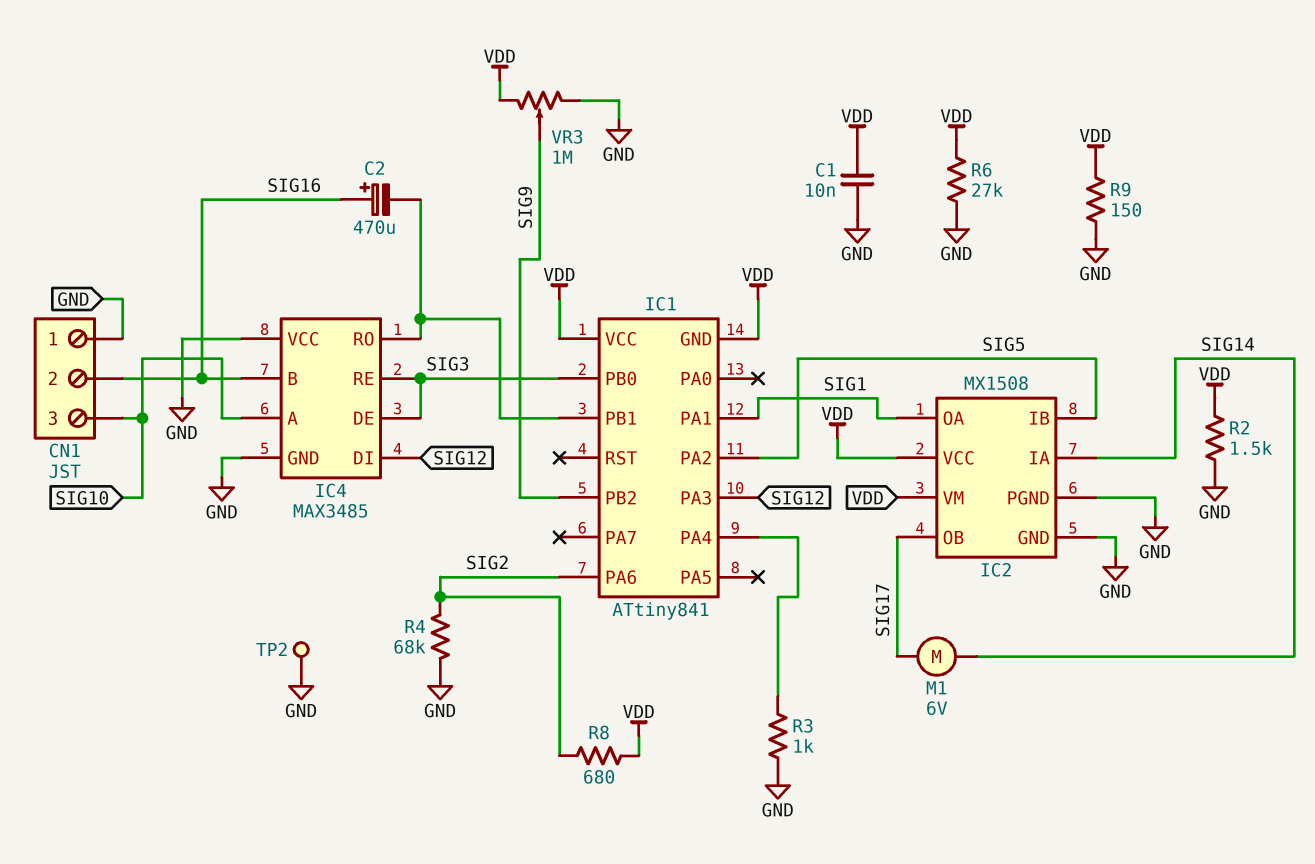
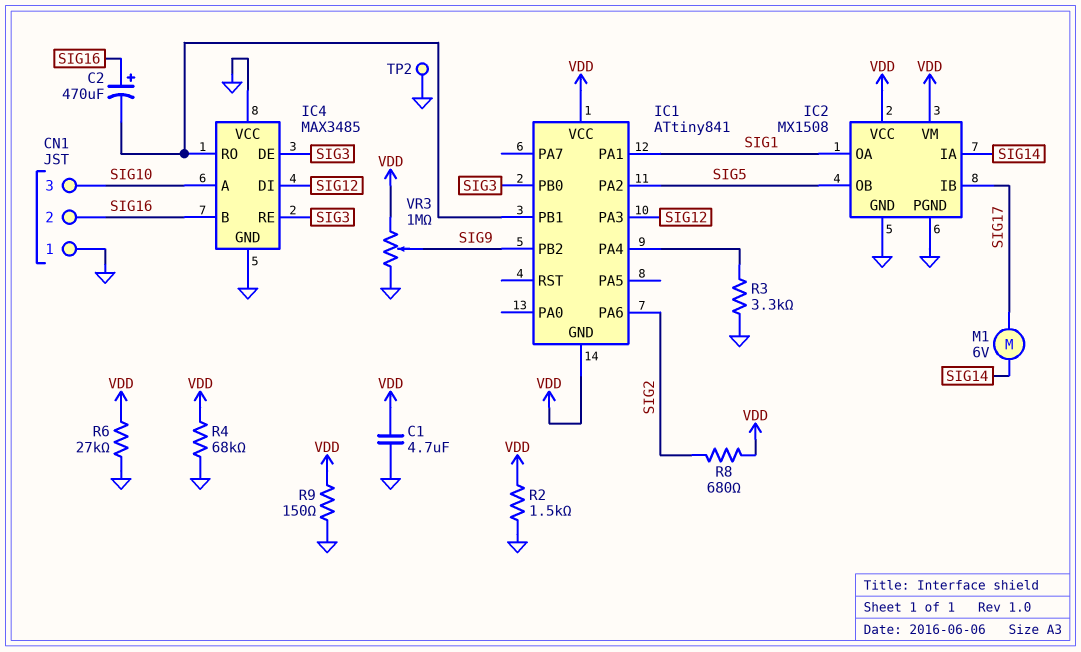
C1: 10nF (GND, VDD) -> 4.7uF (GND, VDD)
IC2 pin IB: SIG5 -> SIG17
IC2 pin OB: SIG17 -> SIG5
R3: 1k (GND, IC1/PA4) -> 3.3k (GND, IC1/PA4)
R4: 68k (GND, SIG2) -> 68k (GND, VDD)

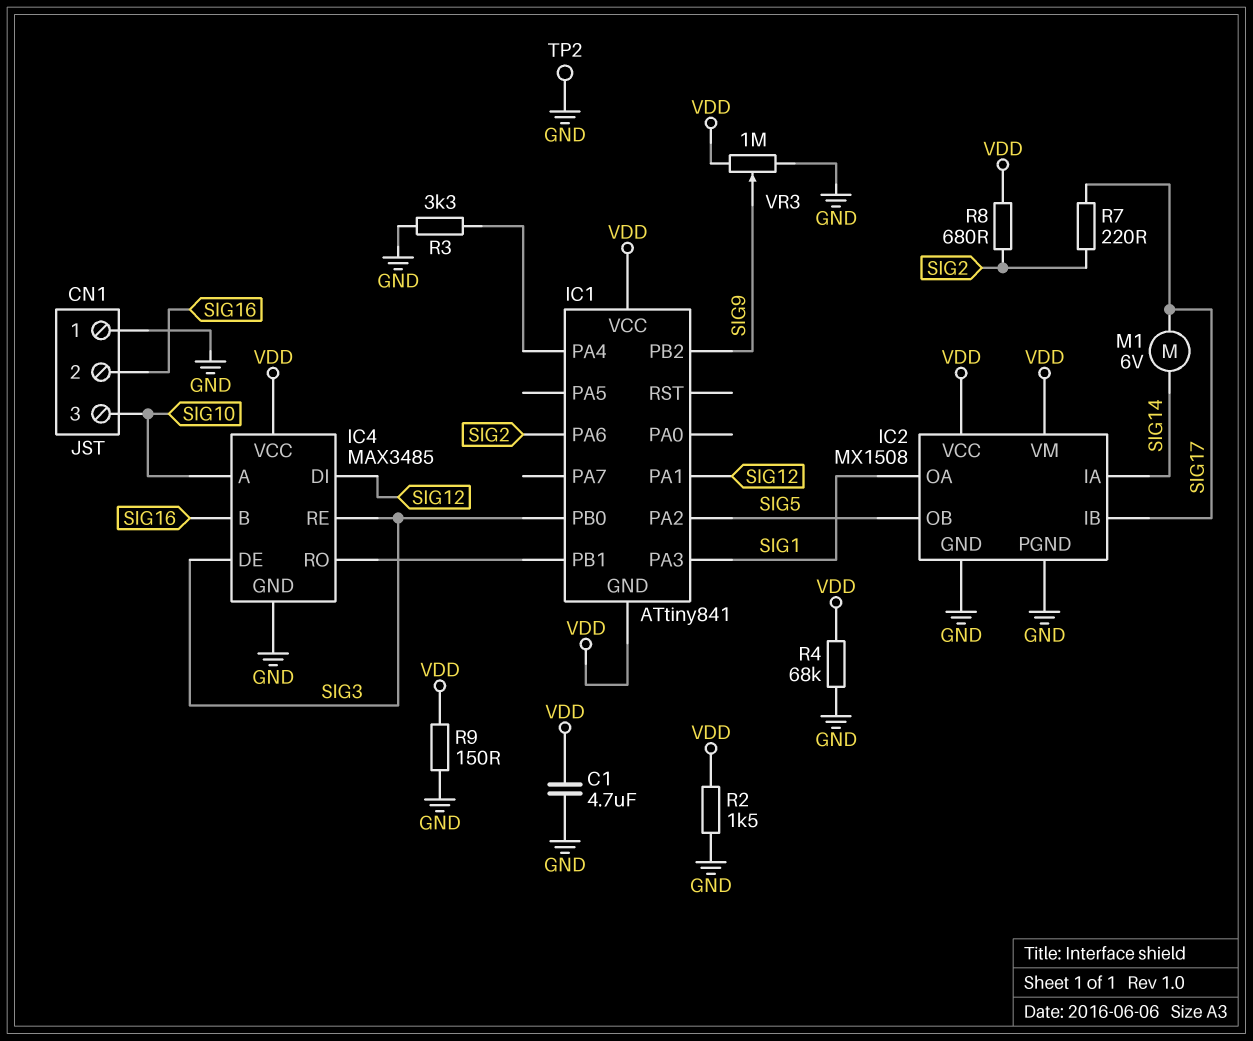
C2: 470uF (plus SIG16, minus IC1/PB1) -> none
IC1 pin PA1: SIG1 -> SIG12
IC1 pin PA3: SIG12 -> SIG1
IC4 pin VCC: GND -> VDD
R6: 27k (GND, VDD) -> none
R7: none -> 220 (SIG2, SIG17)

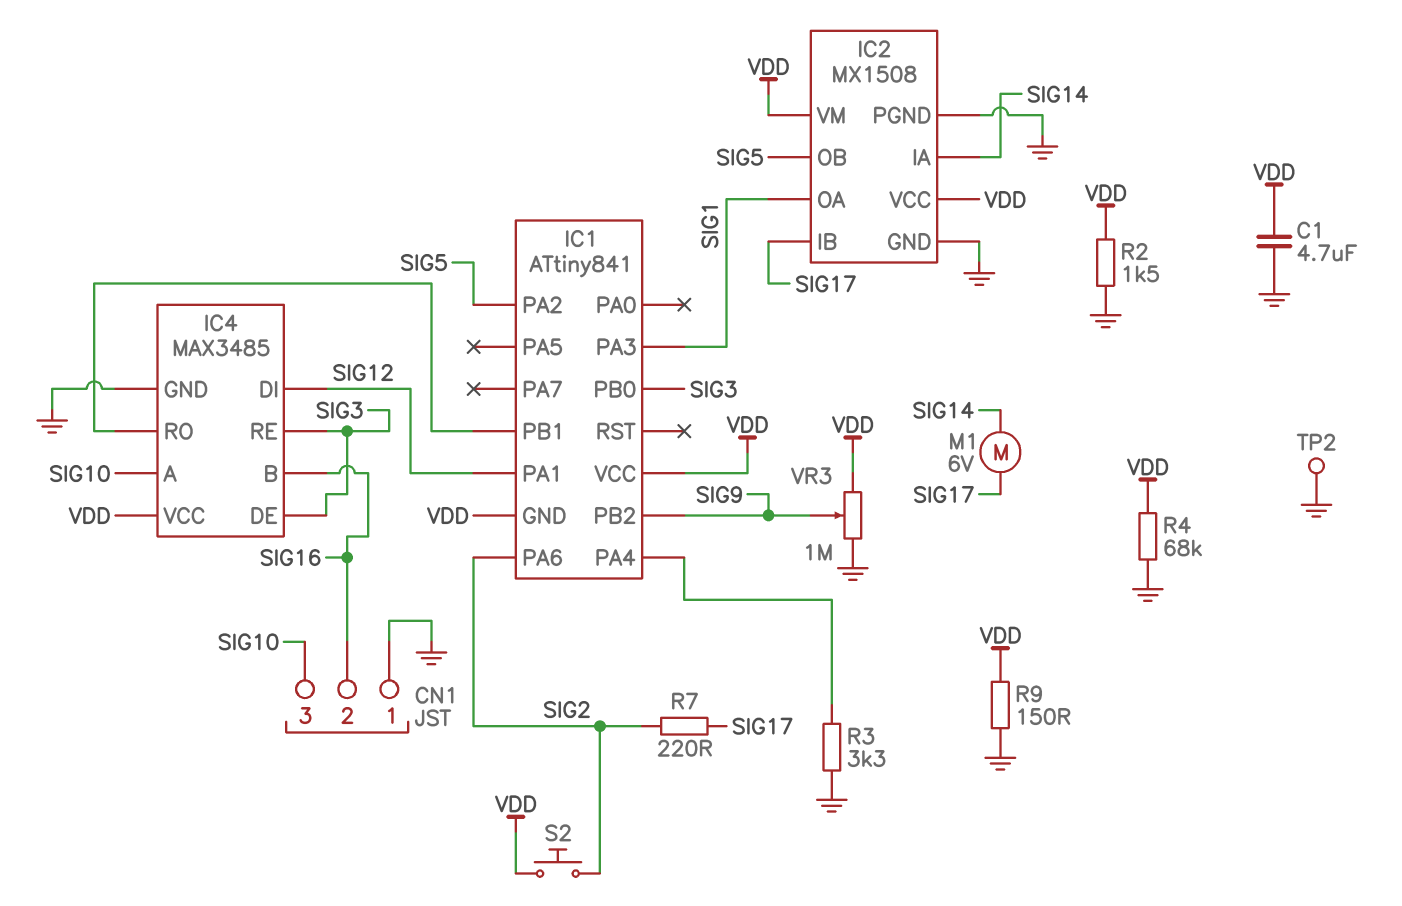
R8: 680 (SIG2, VDD) -> none
S2: none -> button (SIG2, VDD)

